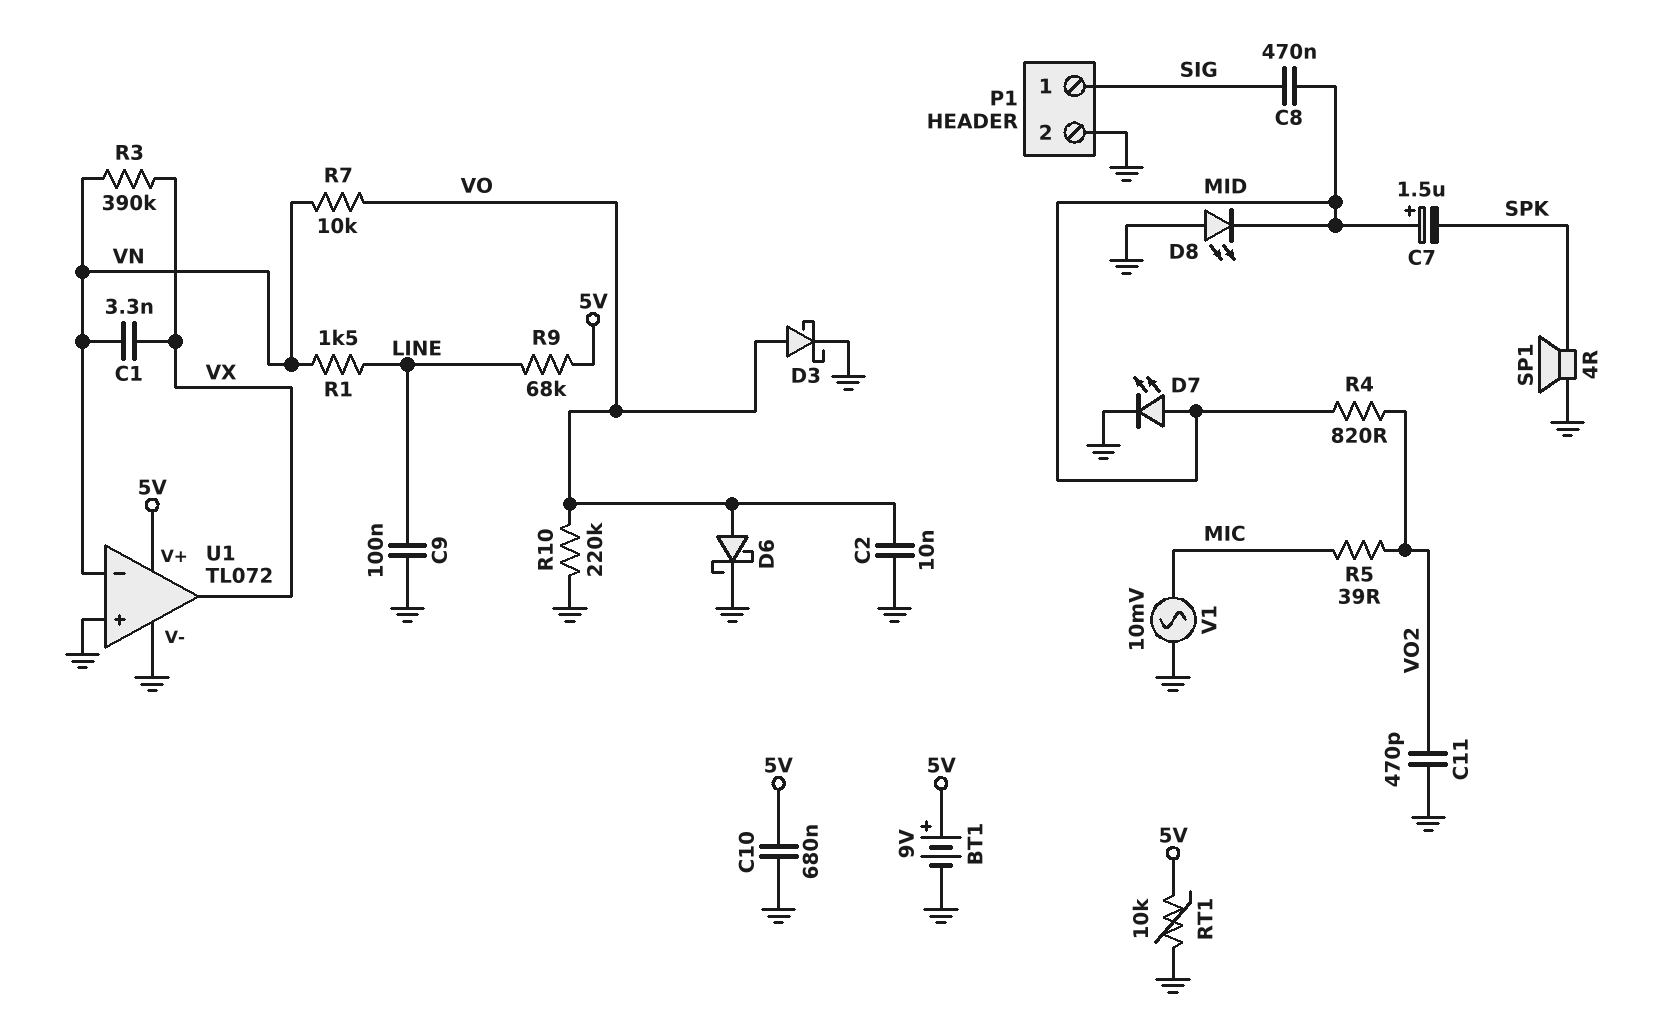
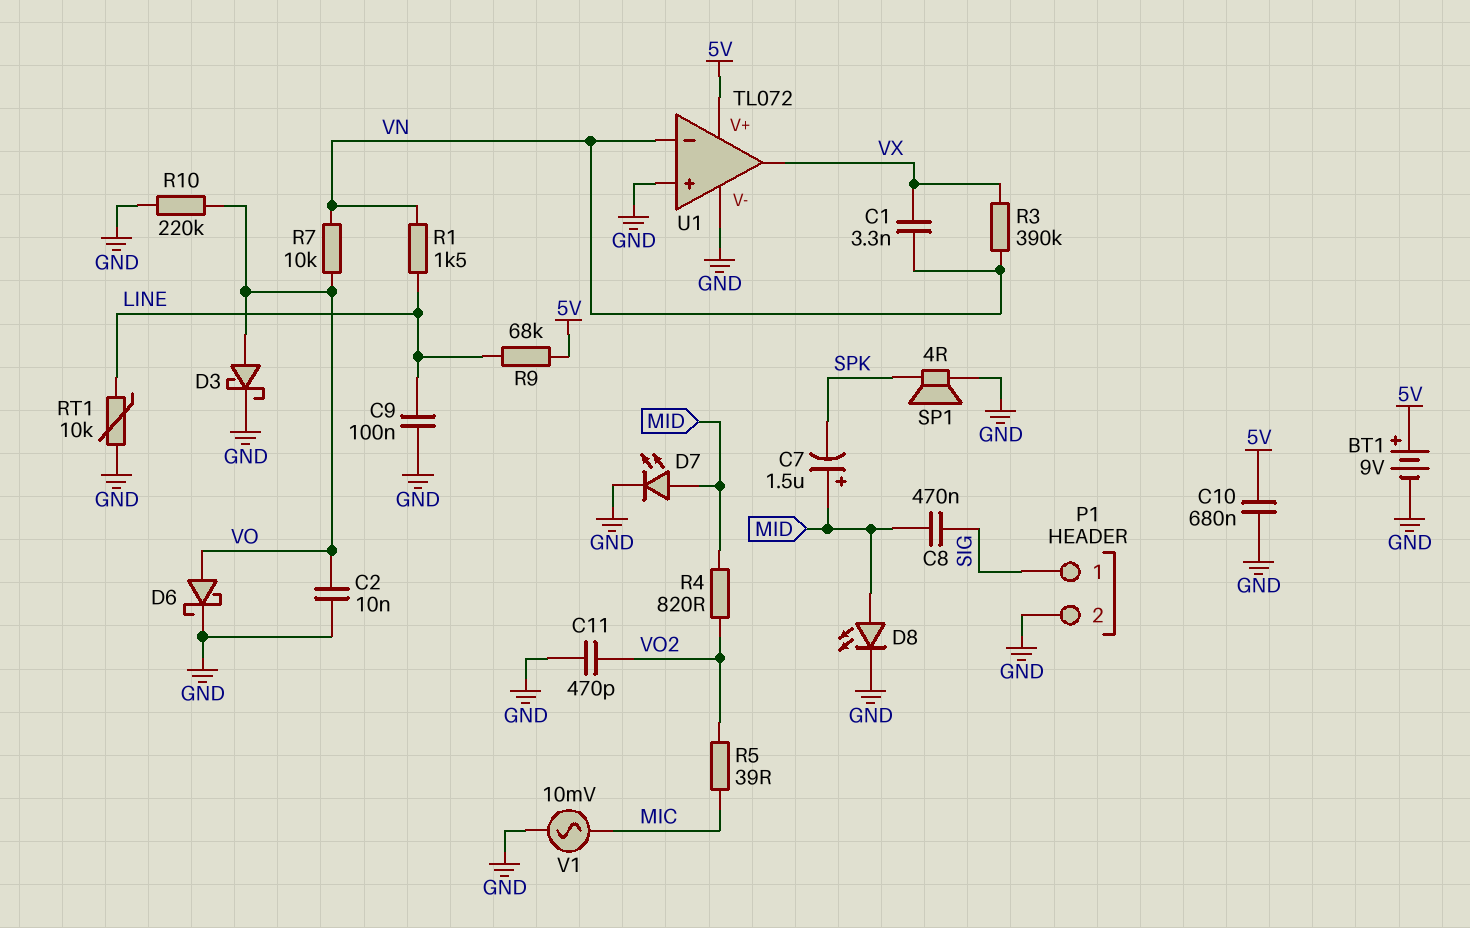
D8: LED (A GND, K MID) -> LED (A MID, K GND)
RT1: 10k (5V, GND) -> 10k (GND, LINE)

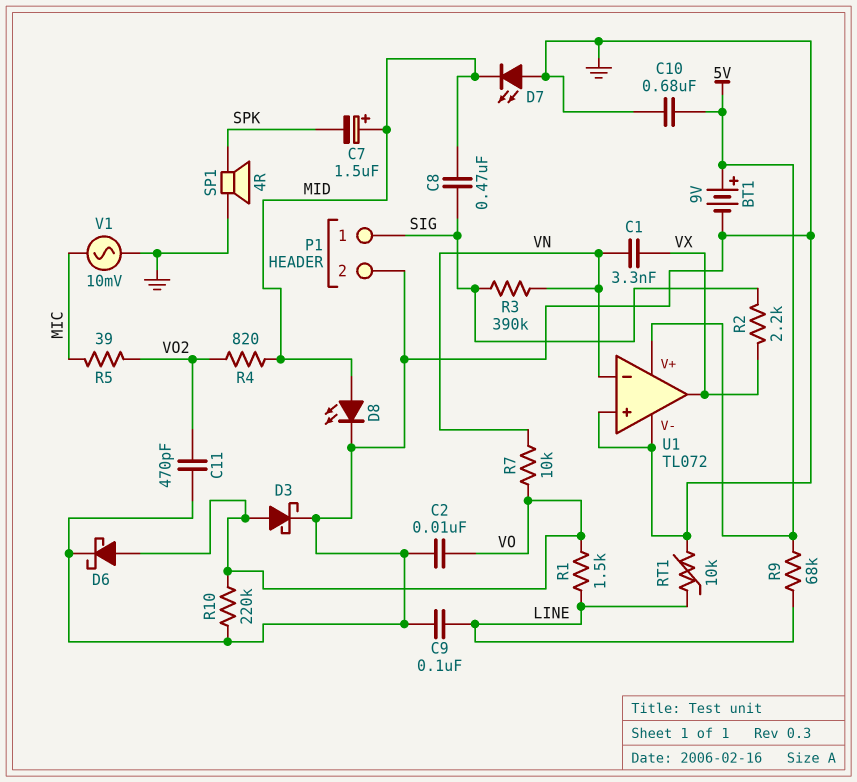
D7: LED (A MID, K GND) -> LED (A GND, K MID)
R1: 1.5k (LINE, VN) -> 1.5k (LINE, VO)
R2: none -> 2.2k (SIG, VX)
R3: 390k (VN, VX) -> 390k (SIG, VN)

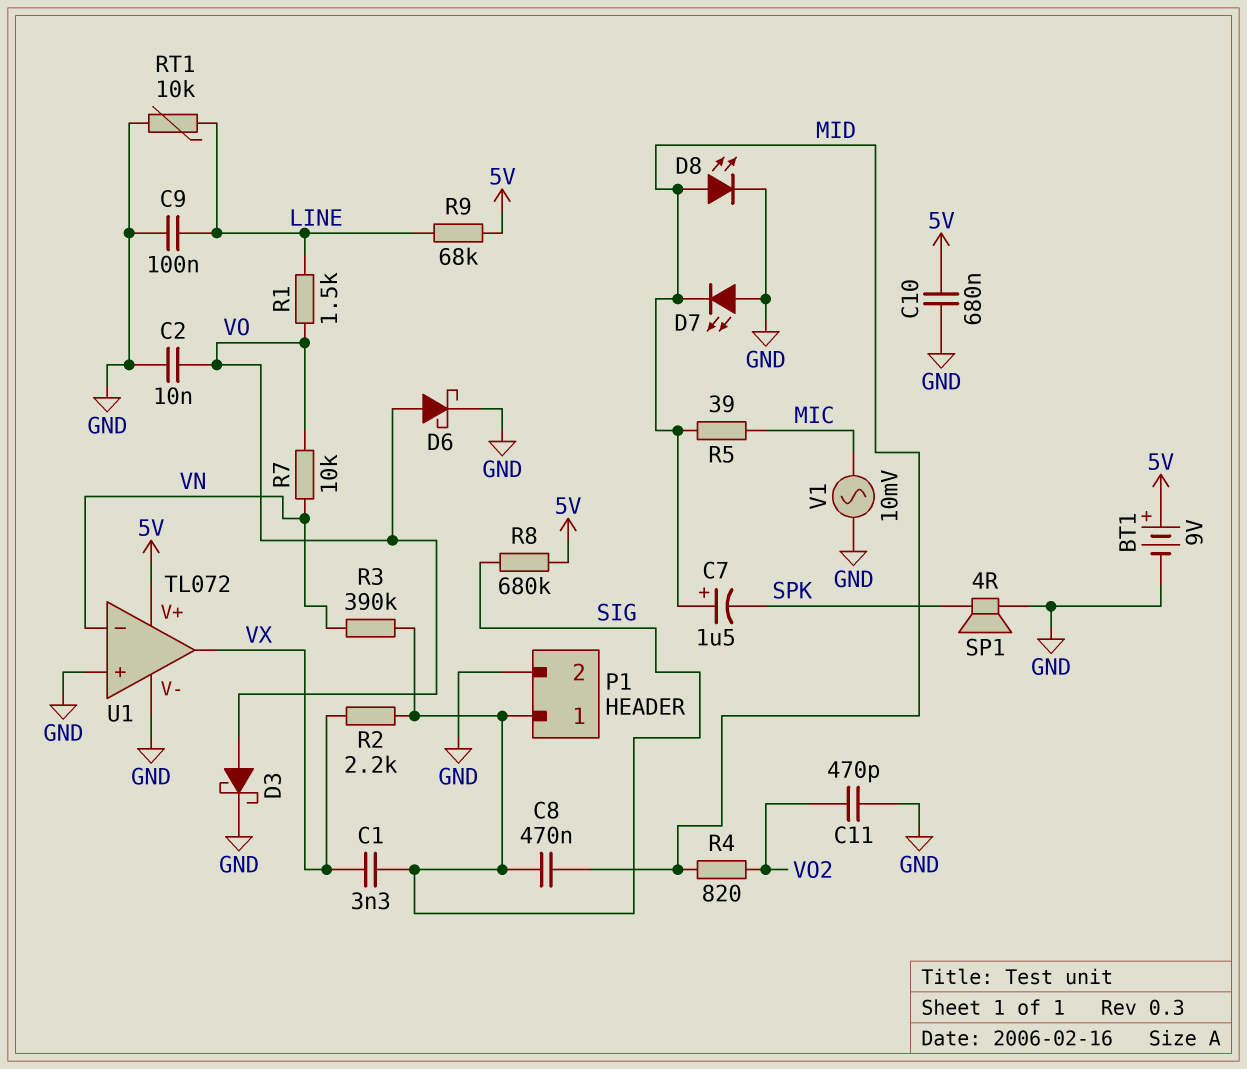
C1: 3.3nF (VN, VX) -> 3.3nF (SIG, VX)
R5: 39 (MIC, VO2) -> 39 (MIC, MID)
R8: none -> 680k (5V, SIG)
R10: 220k (GND, VO) -> none

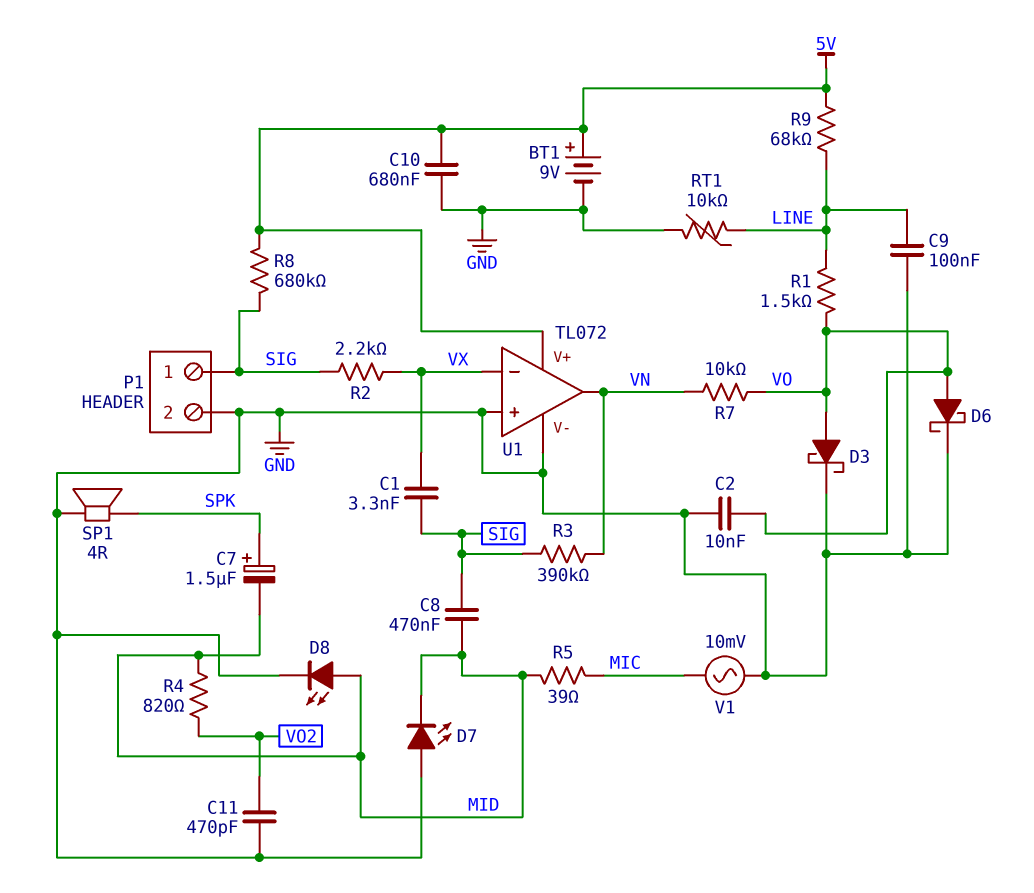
C7: 1.5uF (plus MID, minus SPK) -> 1.5uF (plus SPK, minus MID)
U1 pin in-: VN -> VX
U1 pin out: VX -> VN

